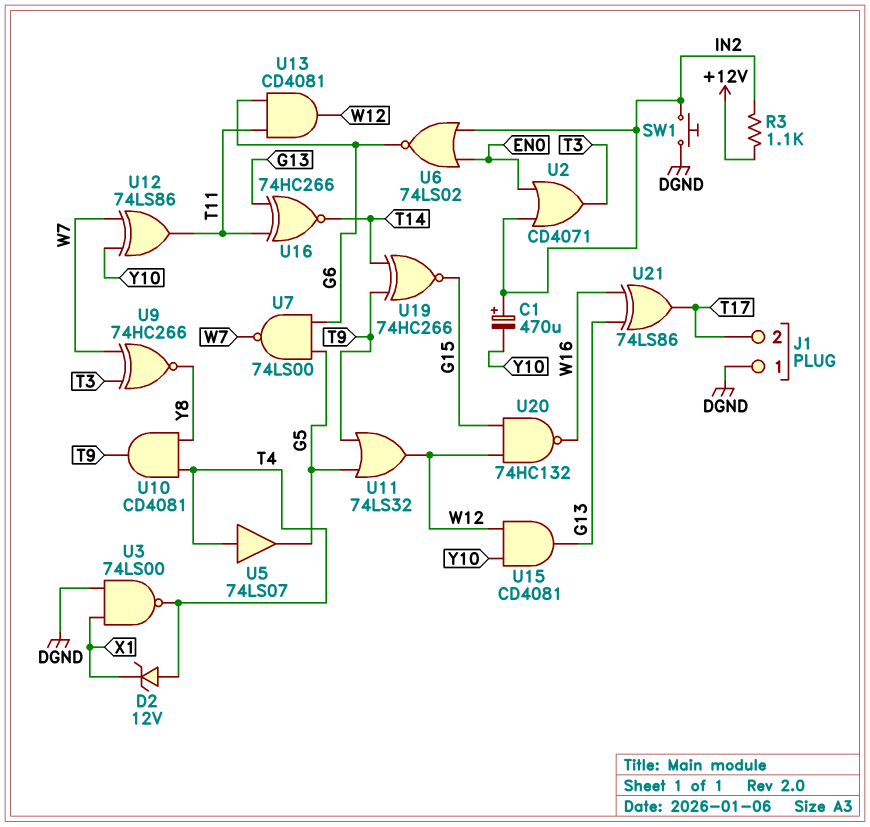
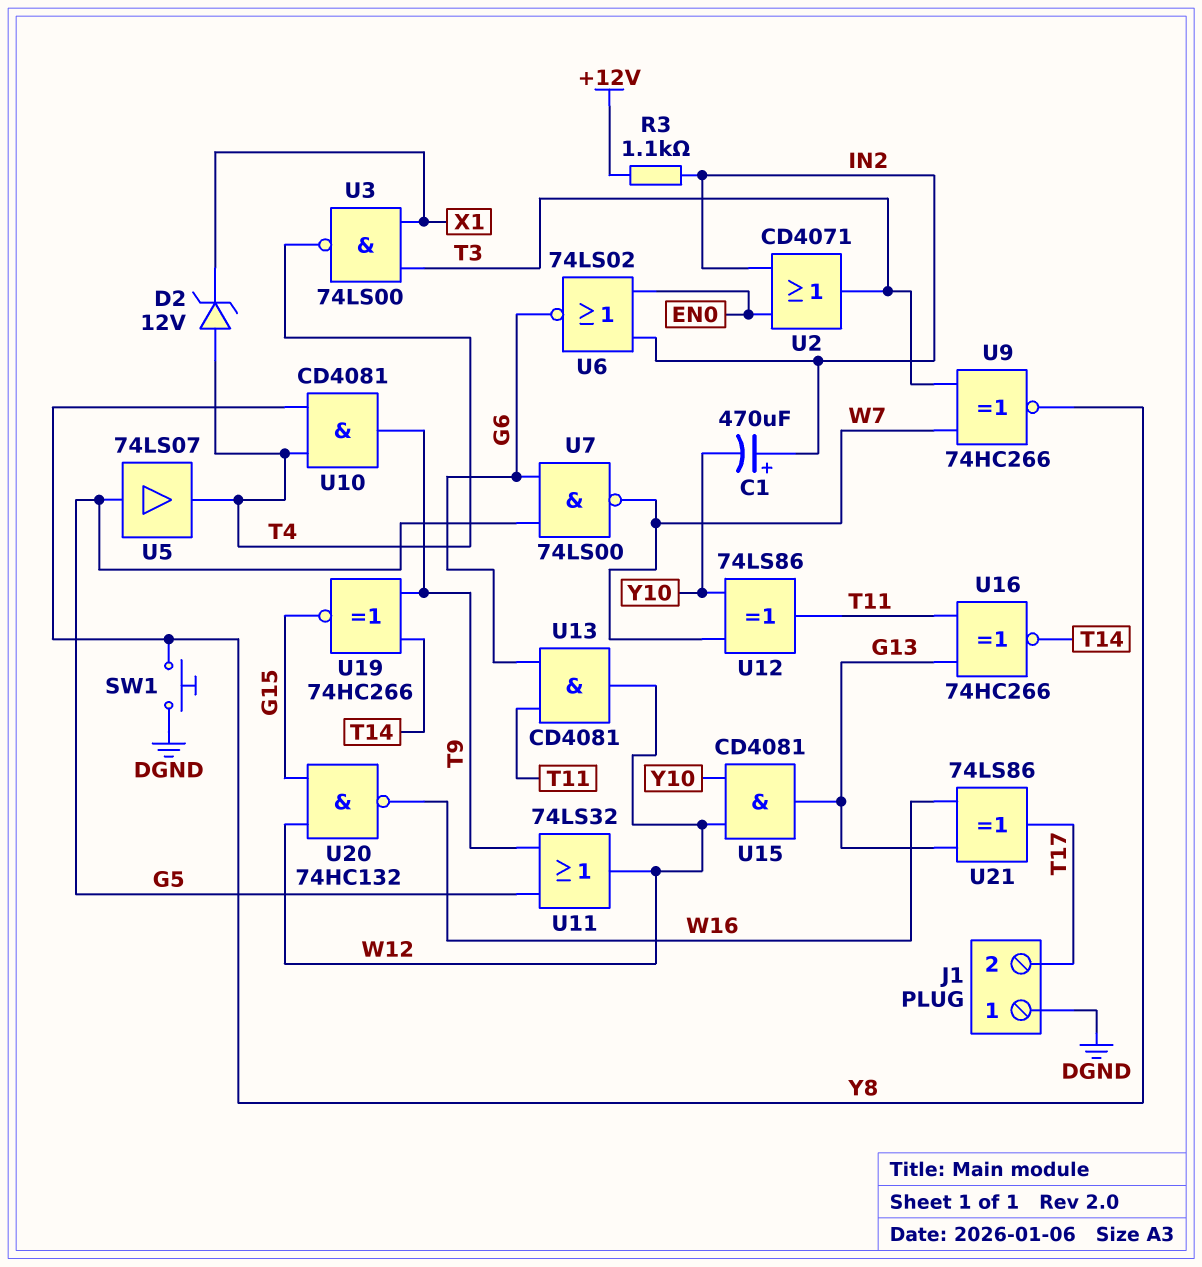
SW1: button (DGND, IN2) -> button (DGND, Y8)
U3: NAND 74LS00 (in DGND, in X1, out T4) -> NAND 74LS00 (in T3, in X1, out T4)
U5: buffer 74LS07 (in T4, out G5) -> buffer 74LS07 (in G5, out T4)

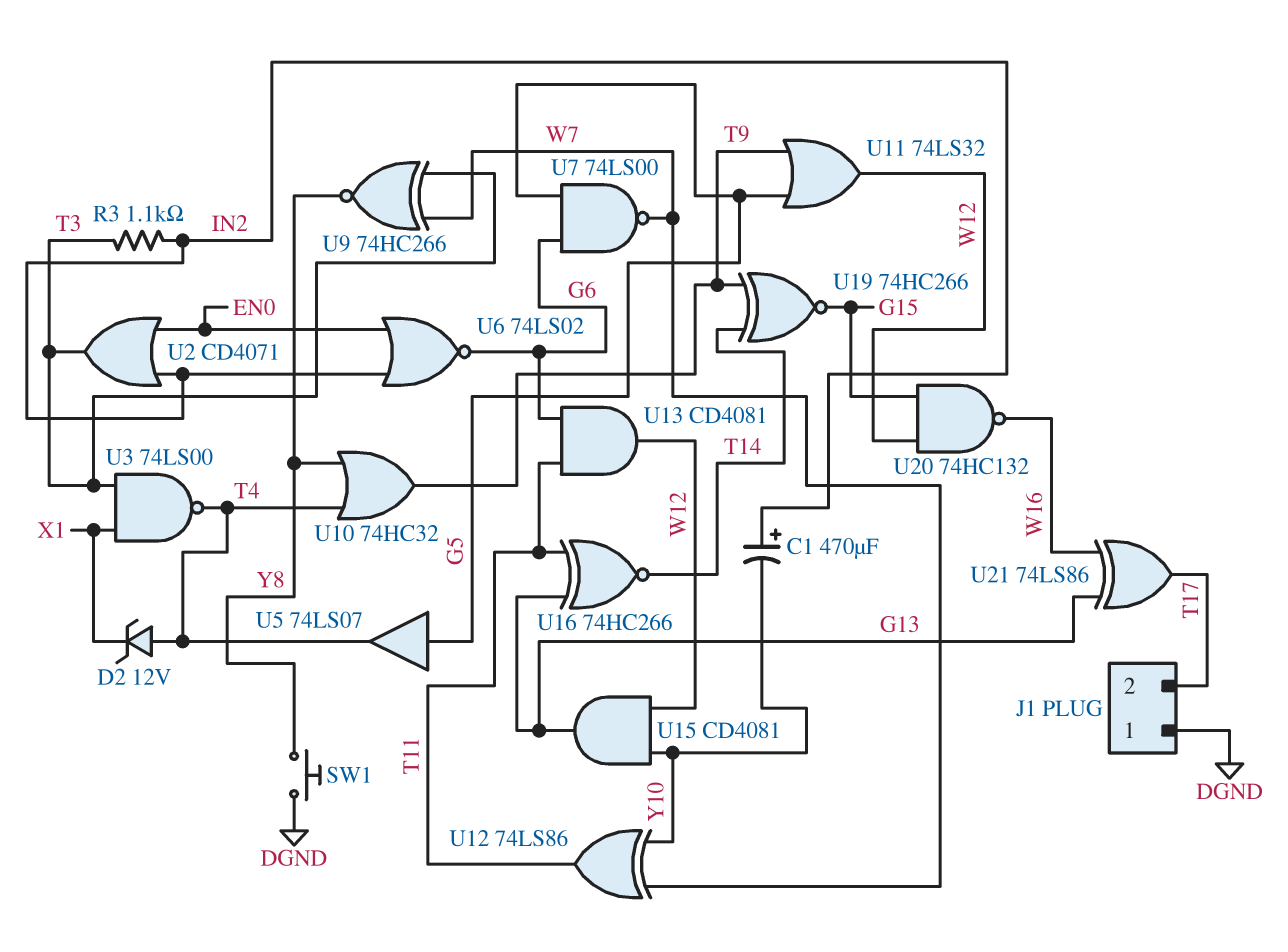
R3: 1.1k (+12V, IN2) -> 1.1k (IN2, T3)
U10: AND CD4081 (in T4, in Y8, out T9) -> OR 74HC32 (in T4, in Y8, out T9)

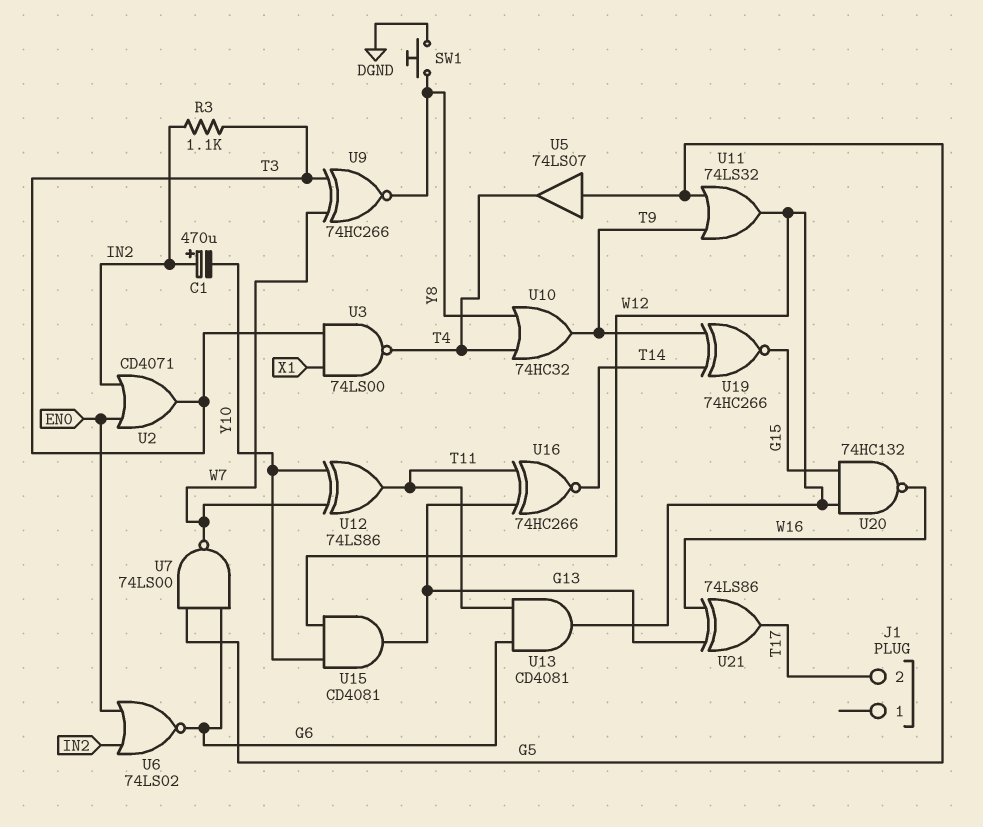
D2: zener 12V (A T4, K X1) -> none
J1 pin 1: DGND -> none

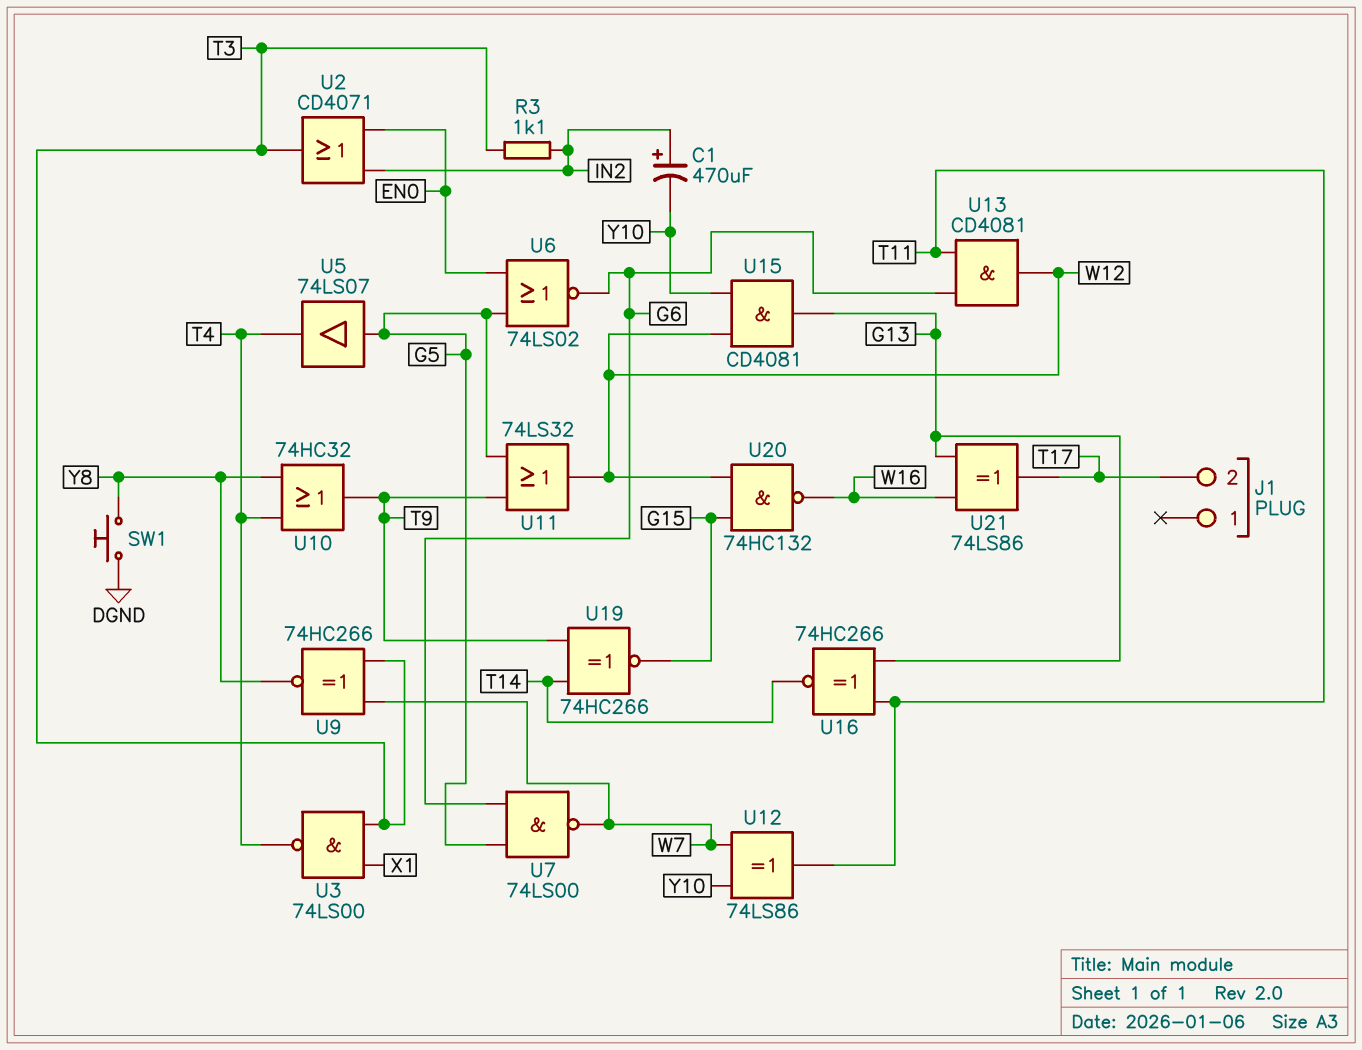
U6: NOR 74LS02 (in EN0, in IN2, out G6) -> NOR 74LS02 (in EN0, in G5, out G6)

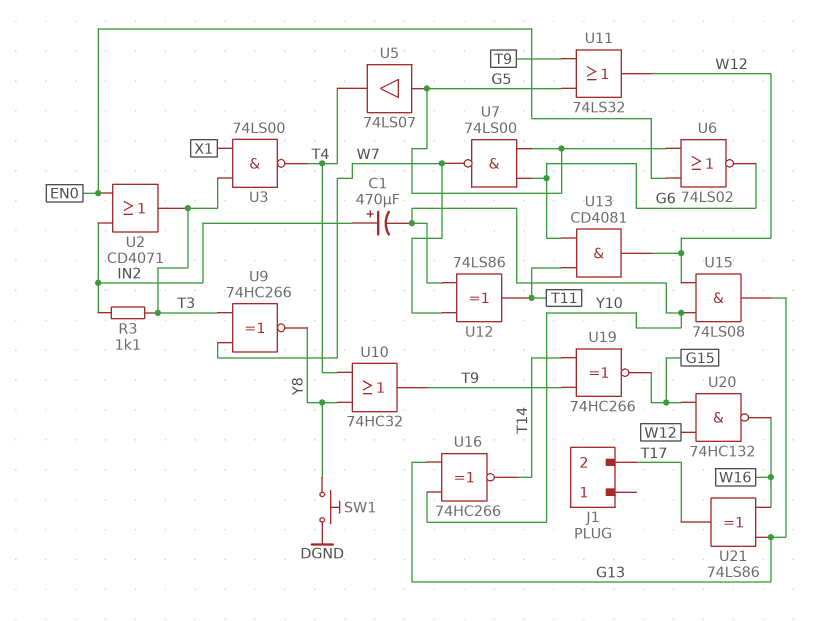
U15: AND CD4081 (in W12, in Y10, out G13) -> AND 74LS08 (in W12, in Y10, out G13)
U16: XNOR 74HC266 (in G13, in T11, out T14) -> XNOR 74HC266 (in G13, in Y10, out T14)

